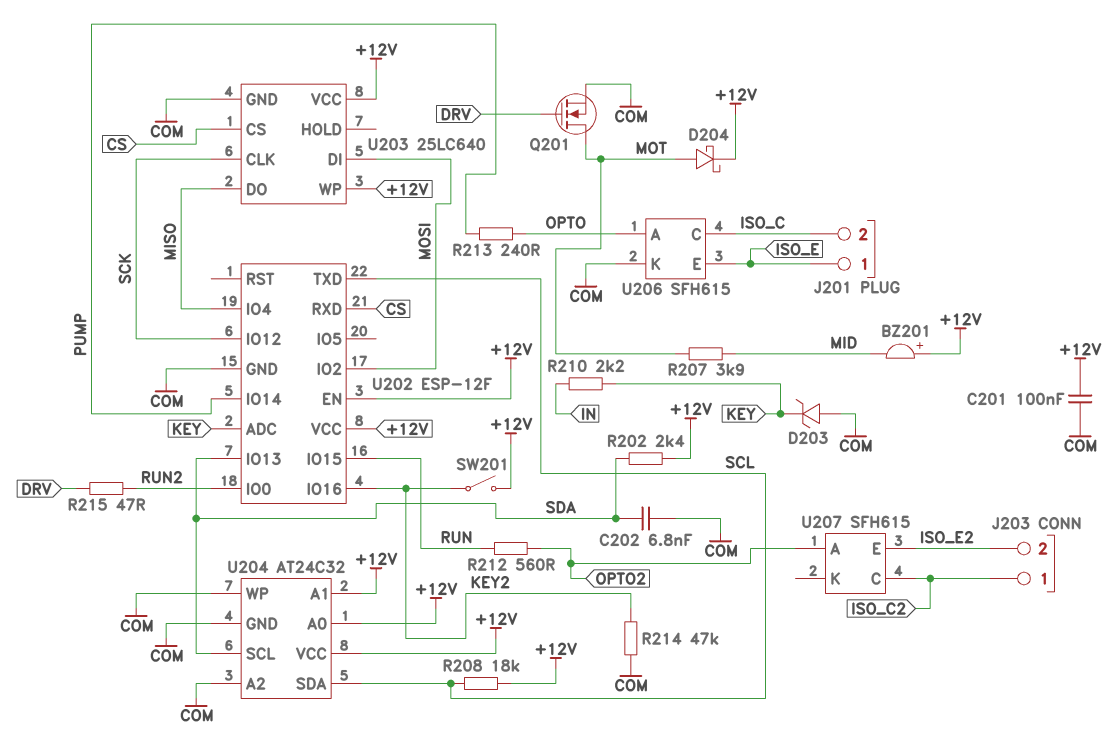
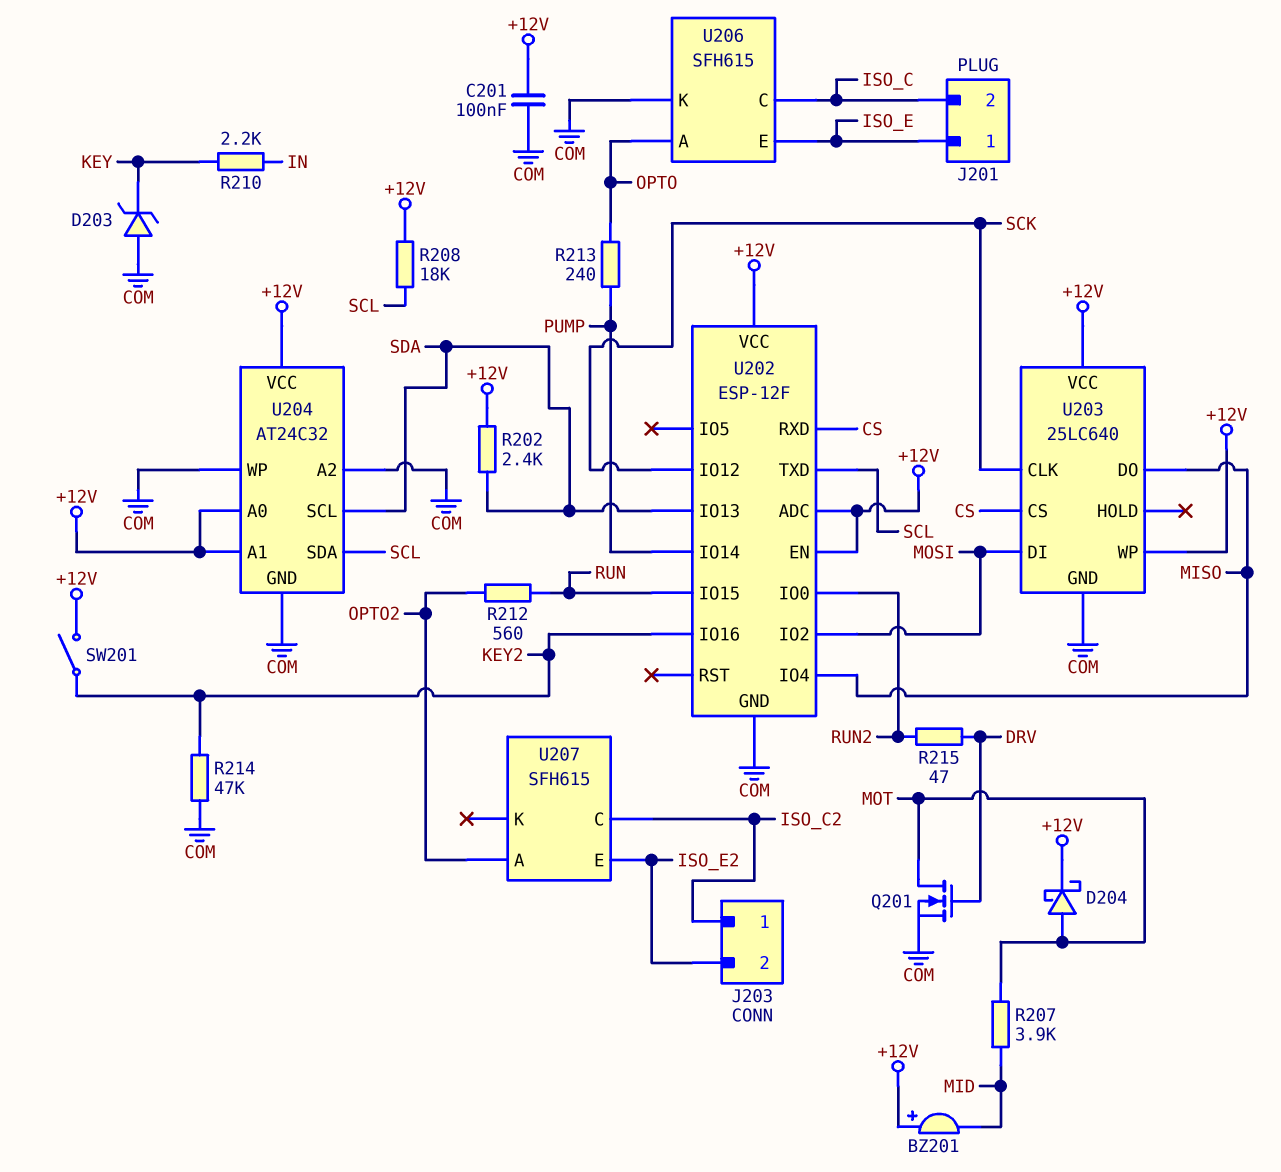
C202: 6.8nF (COM, SDA) -> none
U202 pin ADC: KEY -> +12V

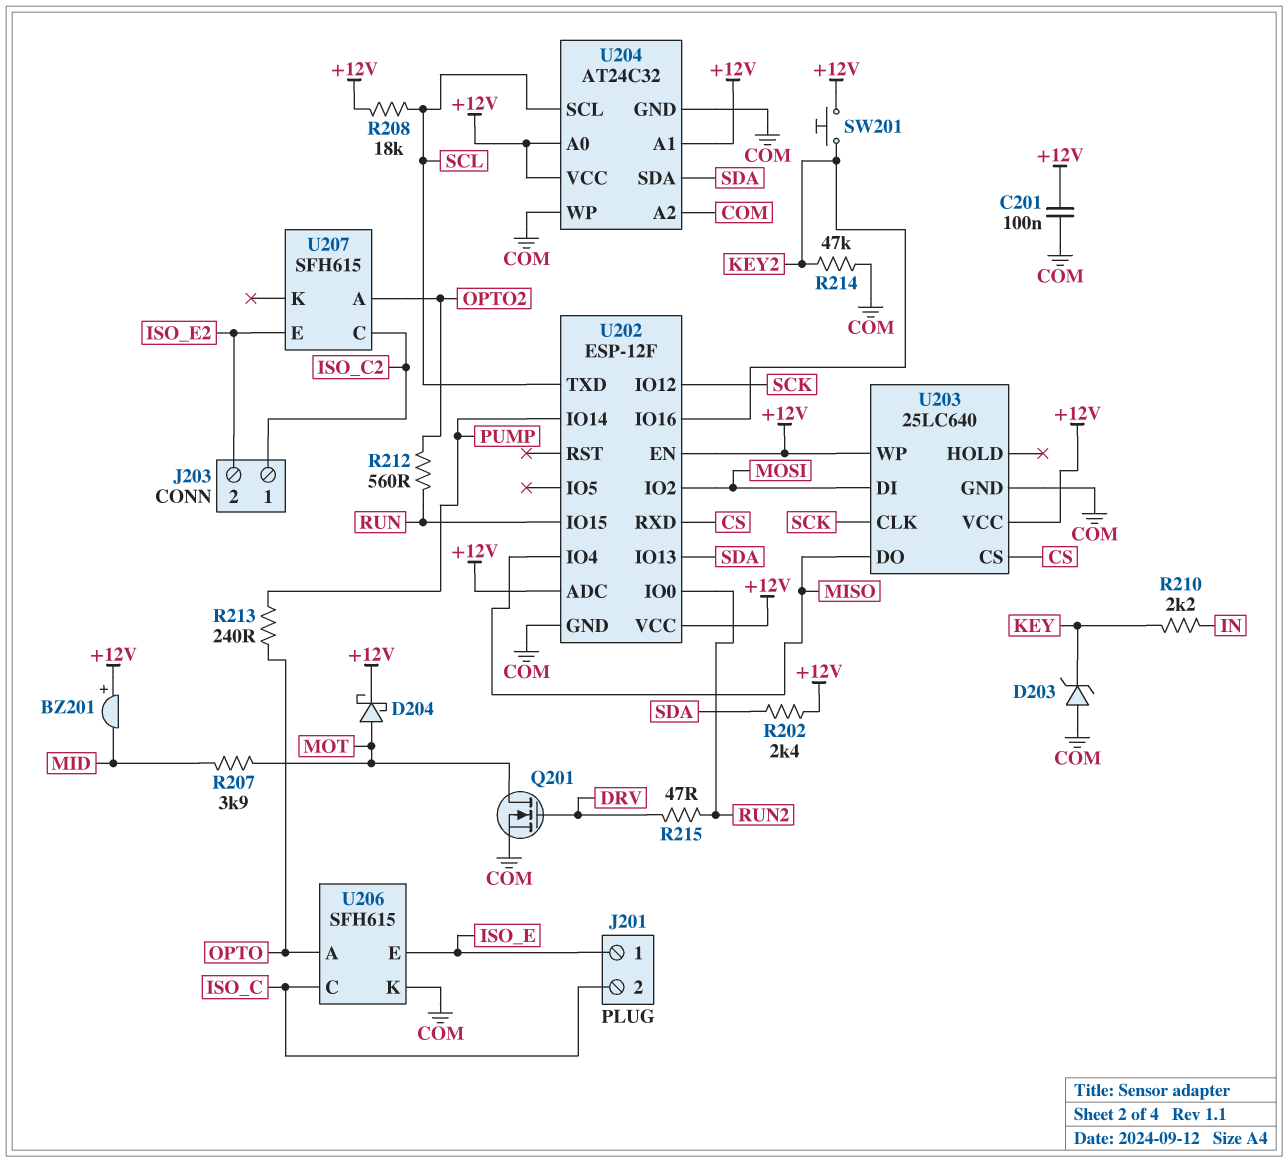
SW201: switch (+12V, KEY2) -> button (+12V, KEY2)
U204 pin SCL: SDA -> SCL
U204 pin SDA: SCL -> SDA

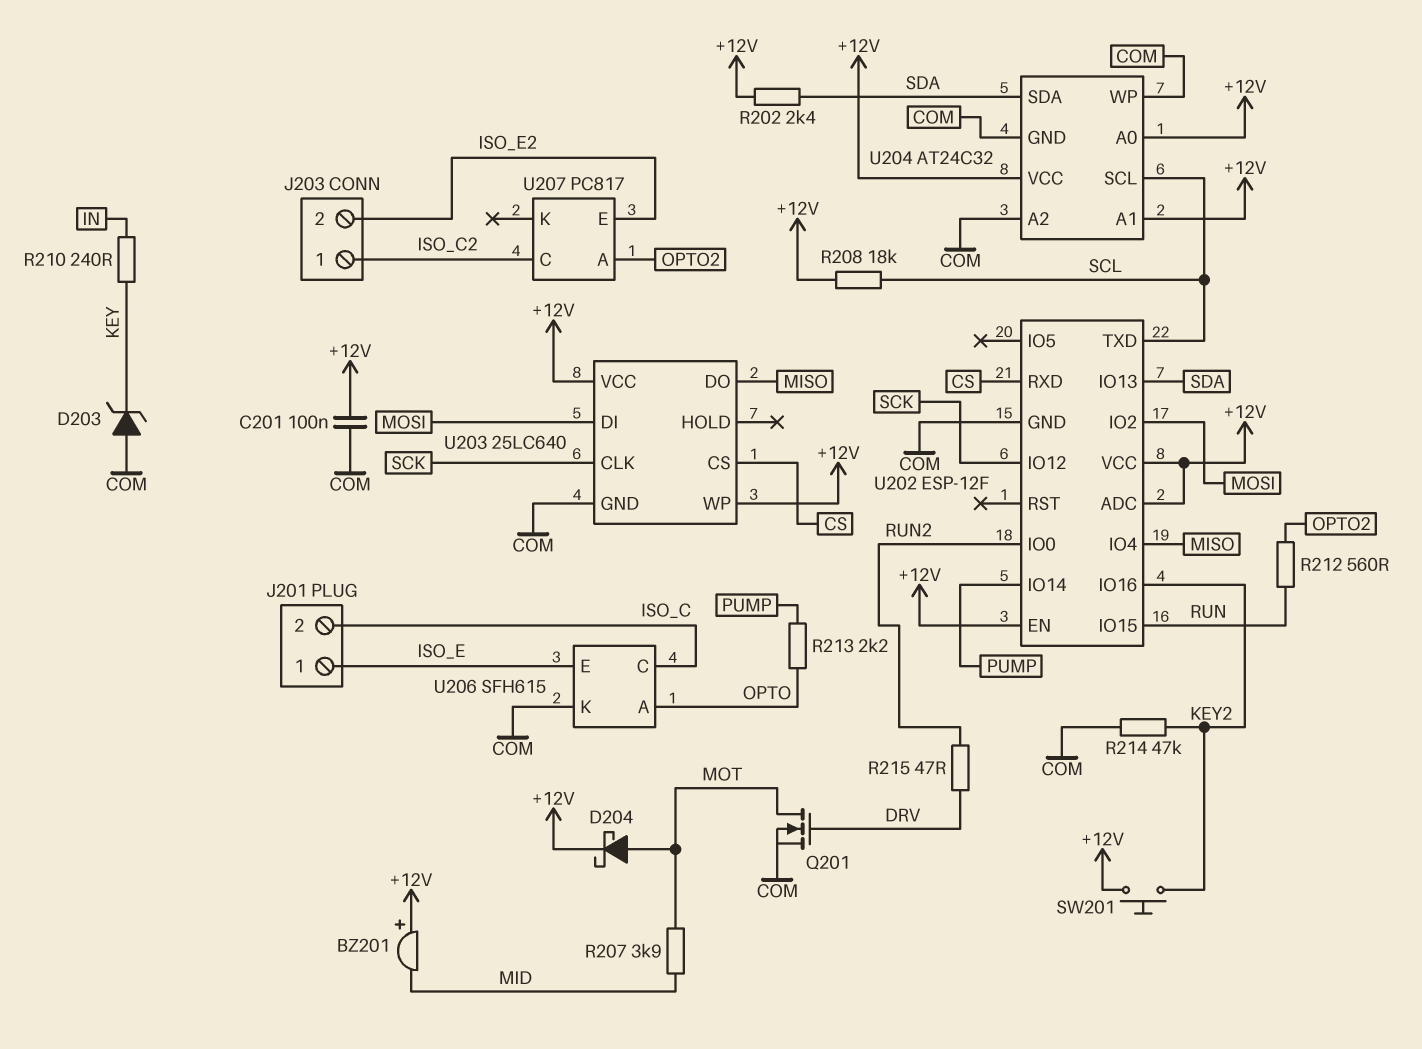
R210: 2.2k (IN, KEY) -> 240 (IN, KEY)
R213: 240 (OPTO, PUMP) -> 2.2k (OPTO, PUMP)
U207: SFH615 -> PC817

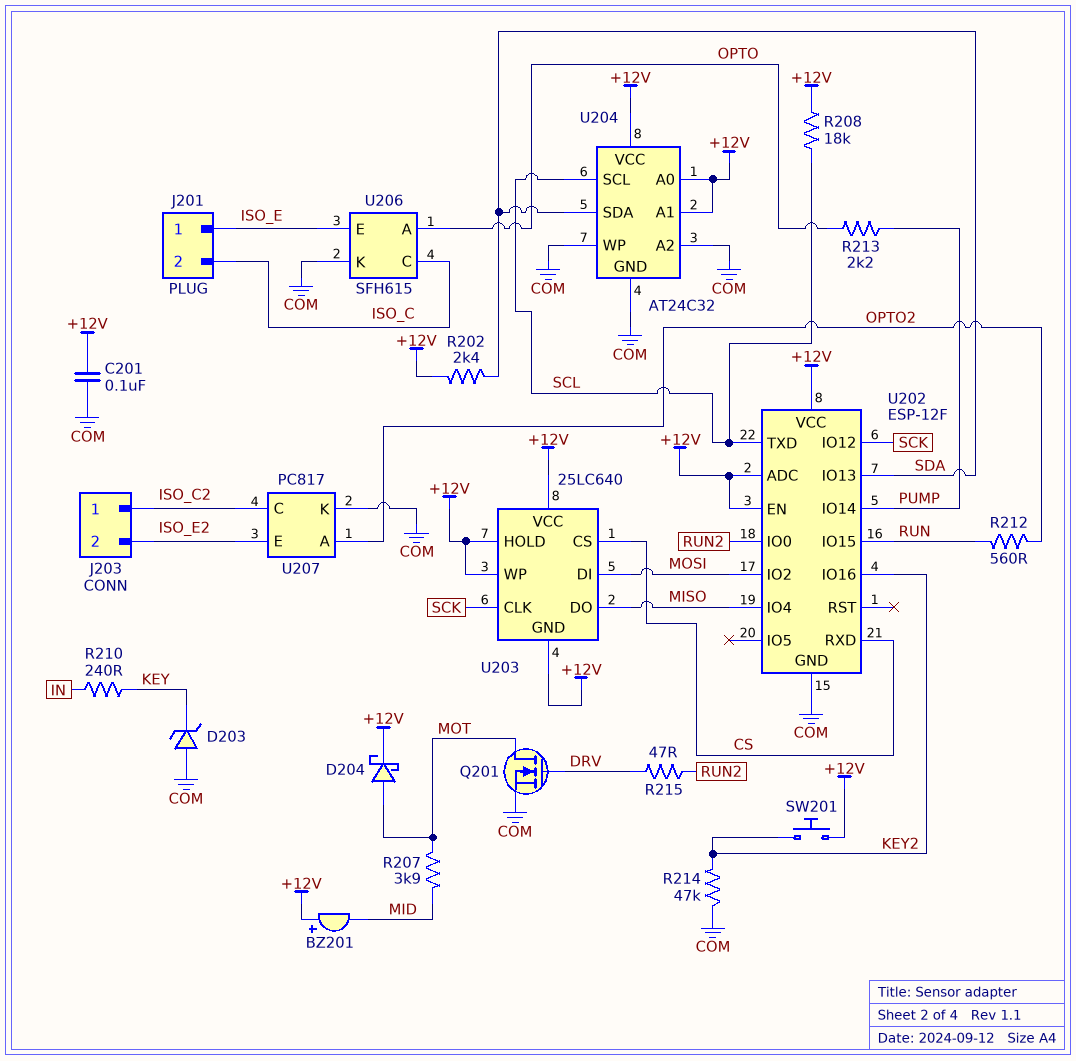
U203 pin GND: COM -> +12V
U203 pin HOLD: none -> +12V
U207 pin K: none -> COM

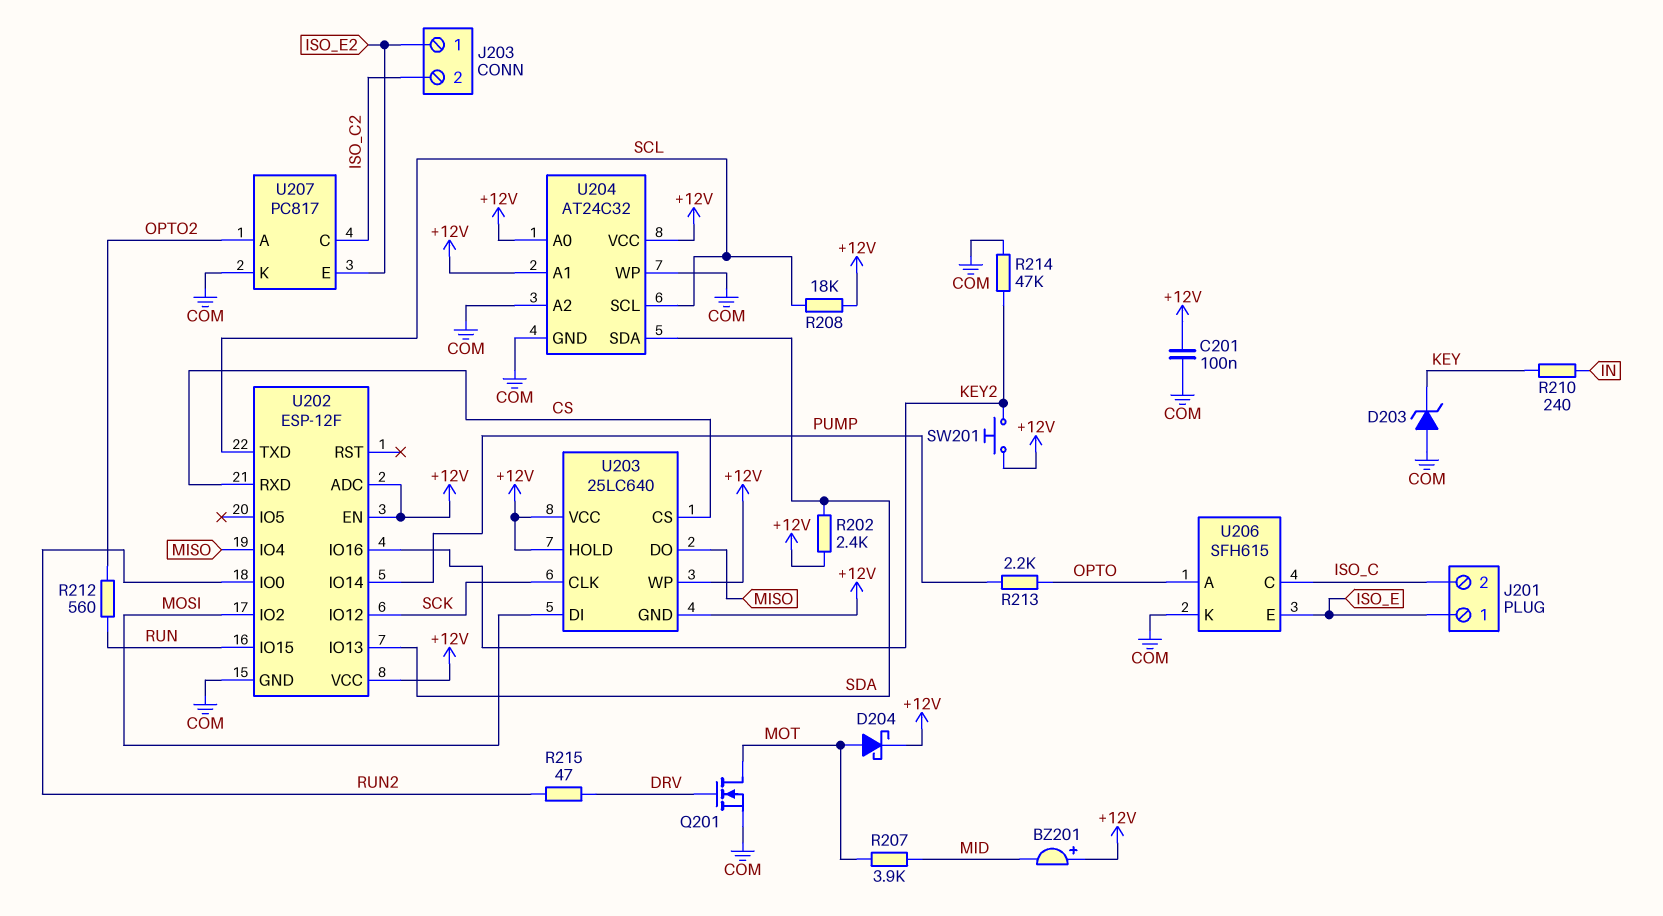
J203 pin 1: ISO_C2 -> ISO_E2
J203 pin 2: ISO_E2 -> ISO_C2

